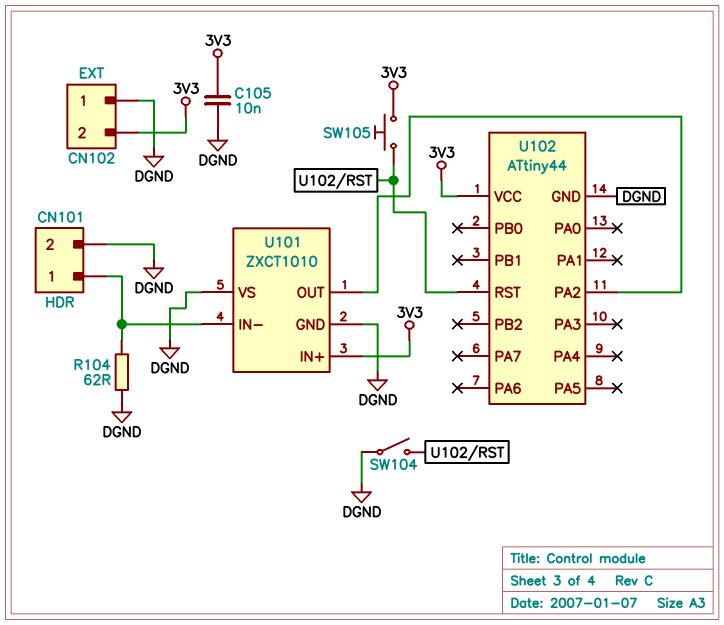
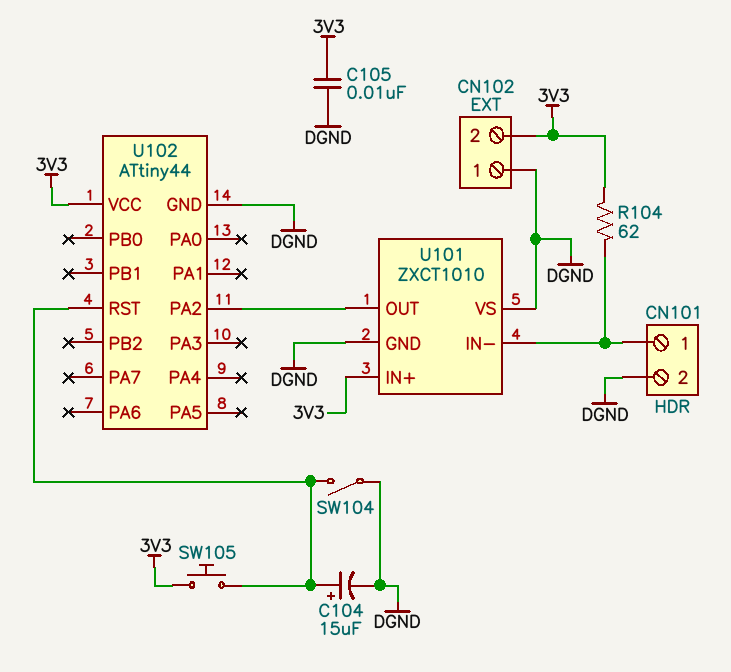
C104: none -> 15uF (plus U102/RST, minus DGND)
R104: 62 (CN101/1, DGND) -> 62 (3V3, CN101/1)

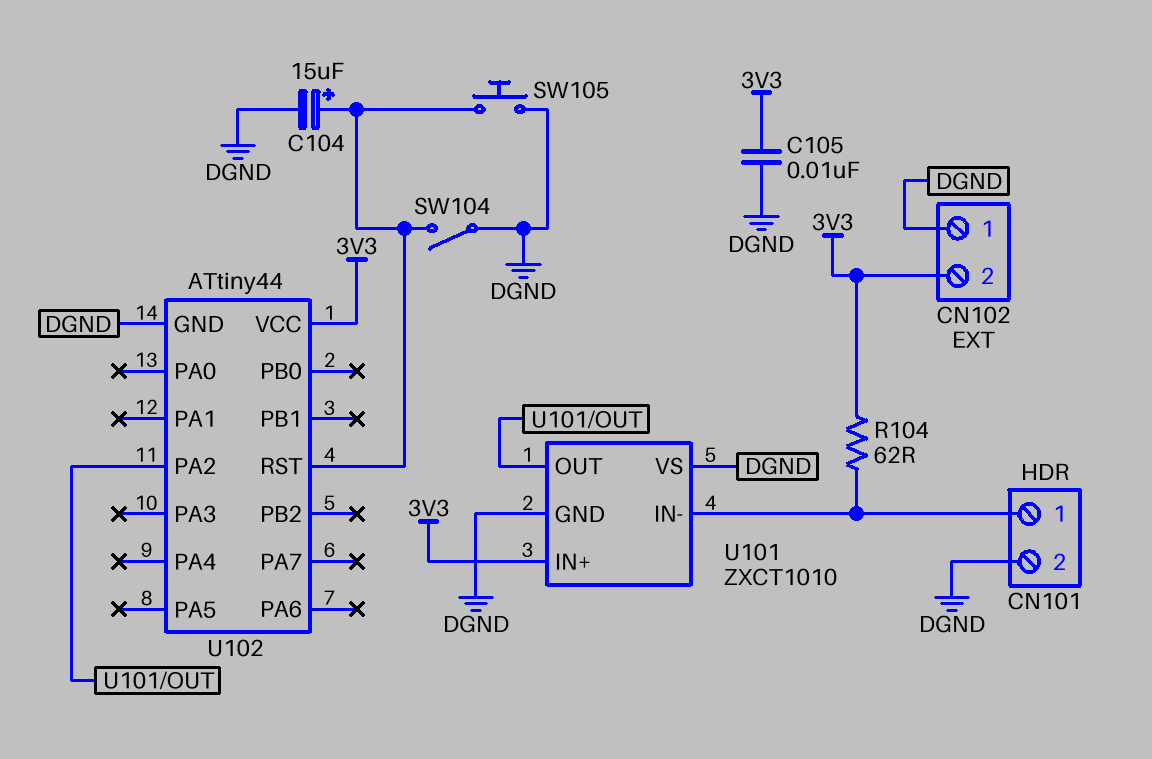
SW105: button (3V3, U102/RST) -> button (DGND, U102/RST)

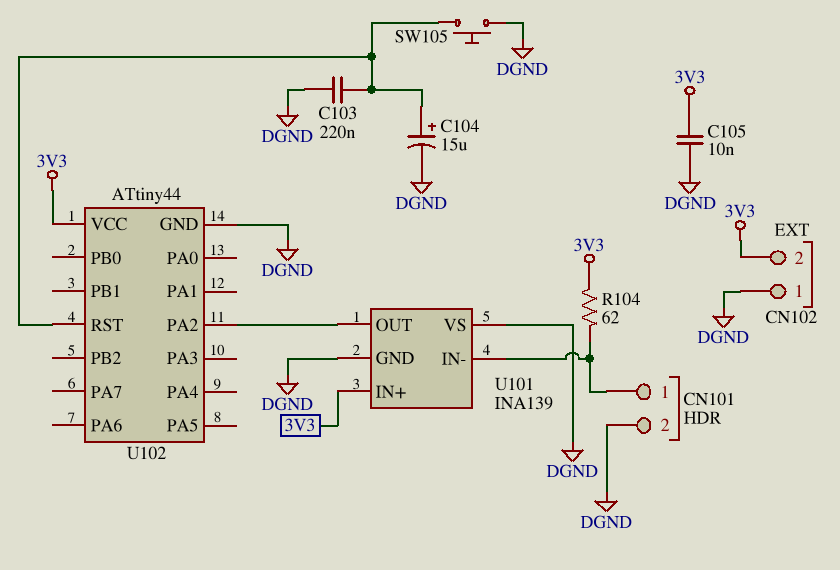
C103: none -> 220nF (DGND, U102/RST)
SW104: switch (DGND, U102/RST) -> none
U101: ZXCT1010 -> INA139

